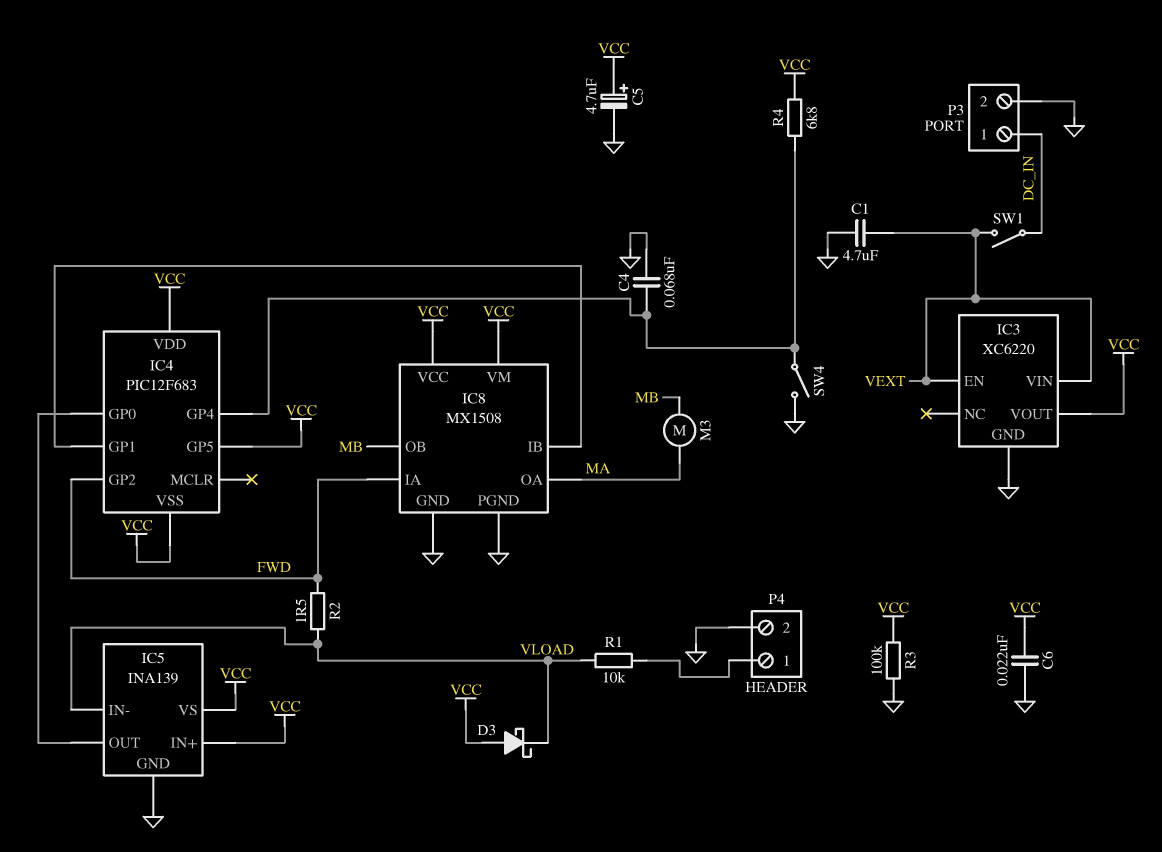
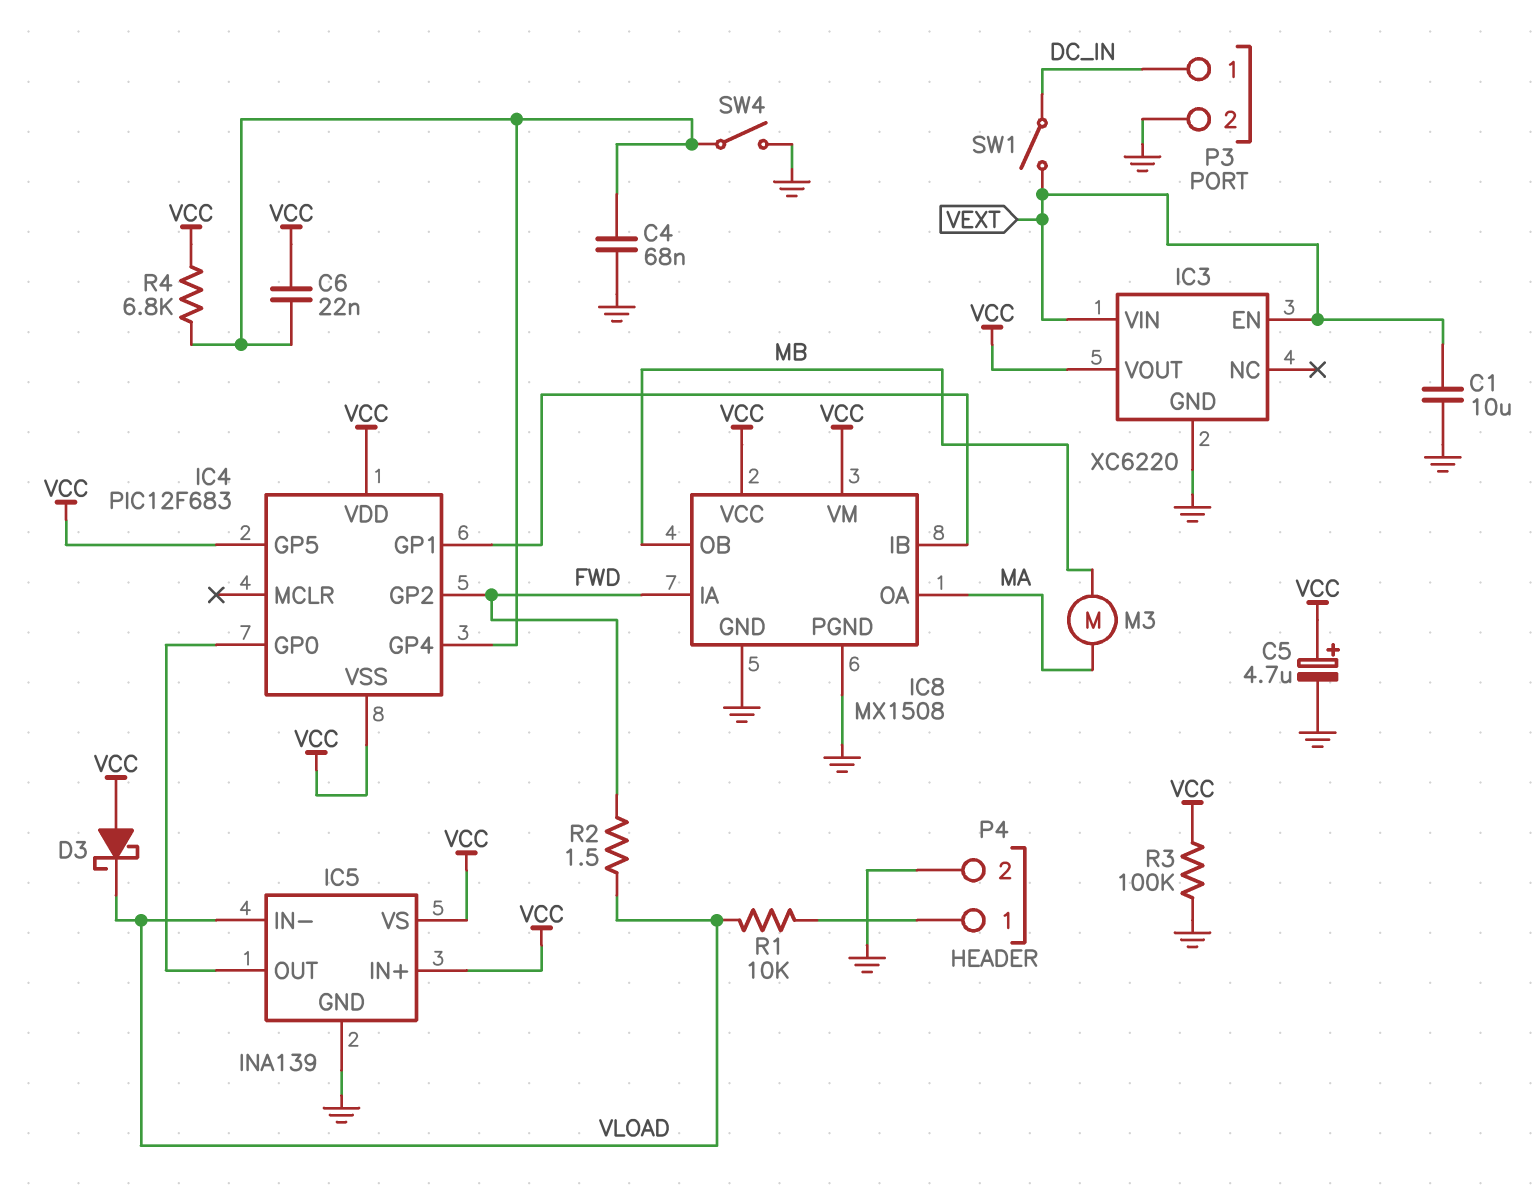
C1: 4.7uF (GND, VEXT) -> 10uF (GND, VEXT)
C6: 22nF (GND, VCC) -> 22nF (IC4/GP4, VCC)

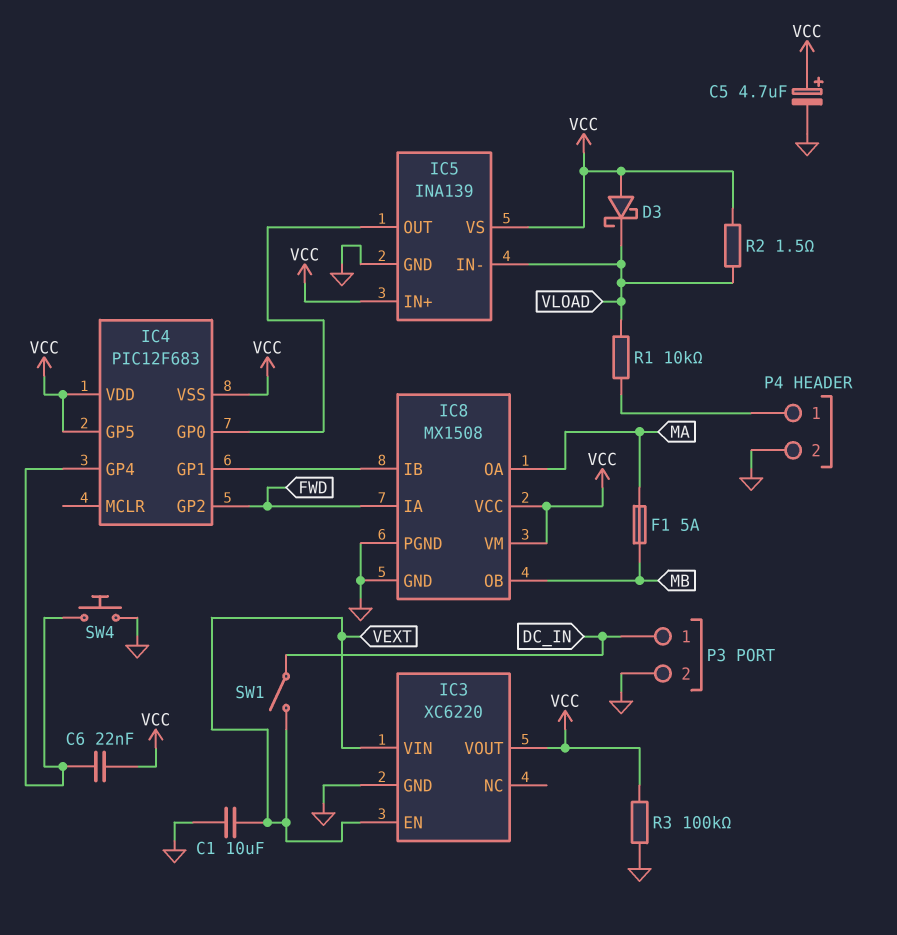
C4: 68nF (GND, IC4/GP4) -> none
F1: none -> 5A (MA, MB)
M3: motor (MA, MB) -> none
R2: 1.5 (FWD, VLOAD) -> 1.5 (VCC, VLOAD)
R4: 6.8k (IC4/GP4, VCC) -> none
SW4: switch (GND, IC4/GP4) -> button (GND, IC4/GP4)

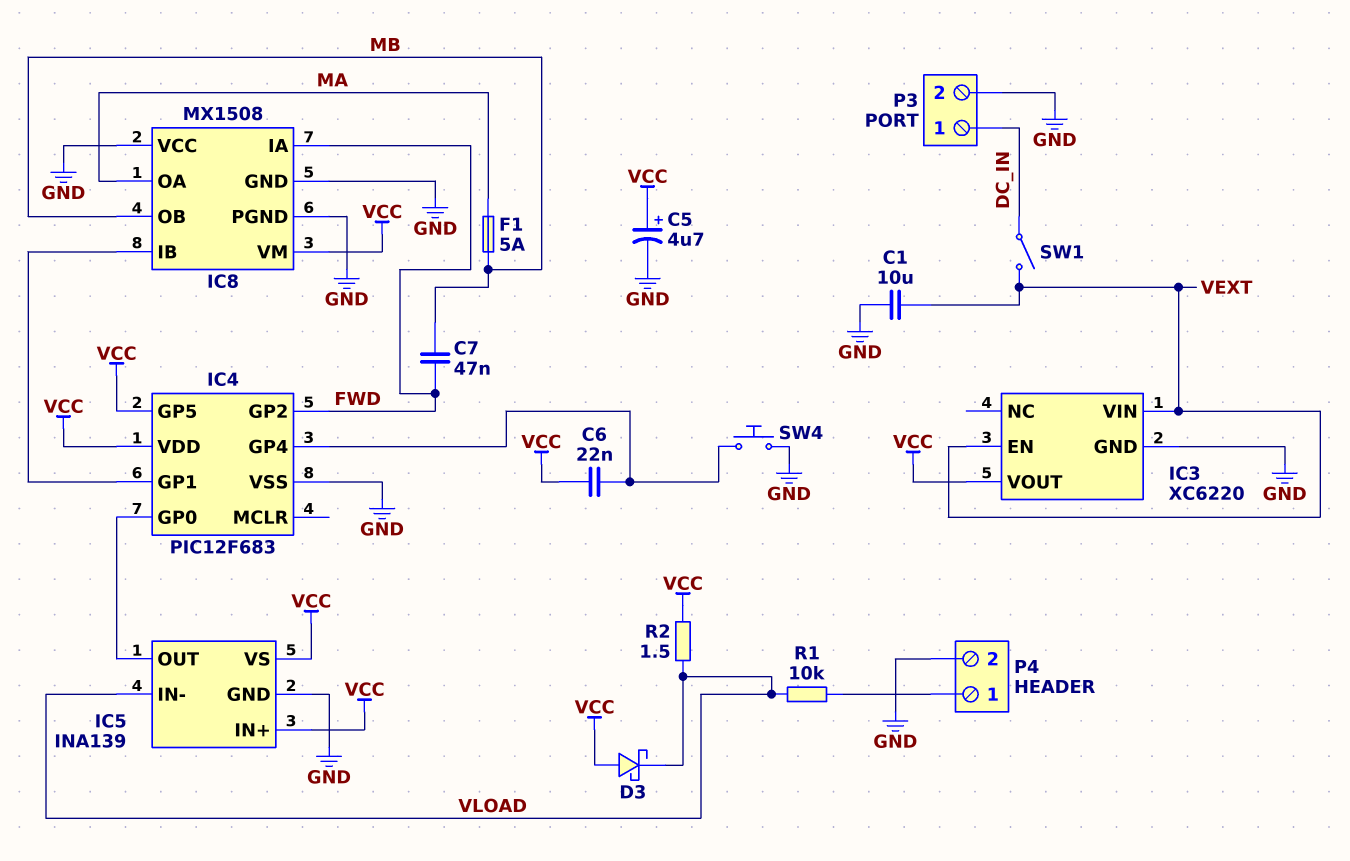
C7: none -> 47nF (FWD, MB)
IC4 pin VSS: VCC -> GND
IC8 pin VCC: VCC -> GND
R3: 100k (GND, VCC) -> none

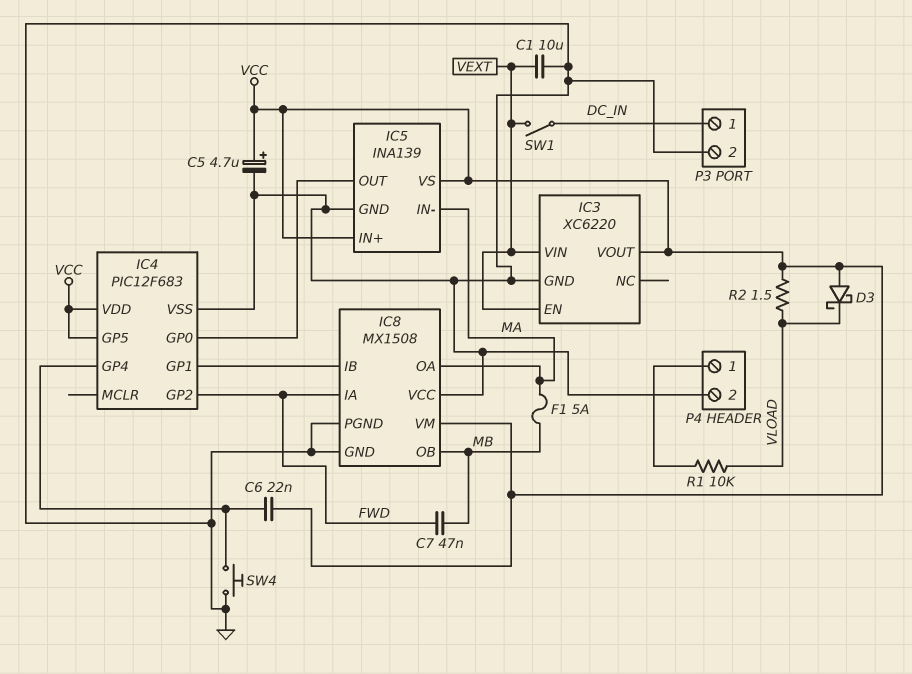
IC5 pin IN-: VLOAD -> MA

